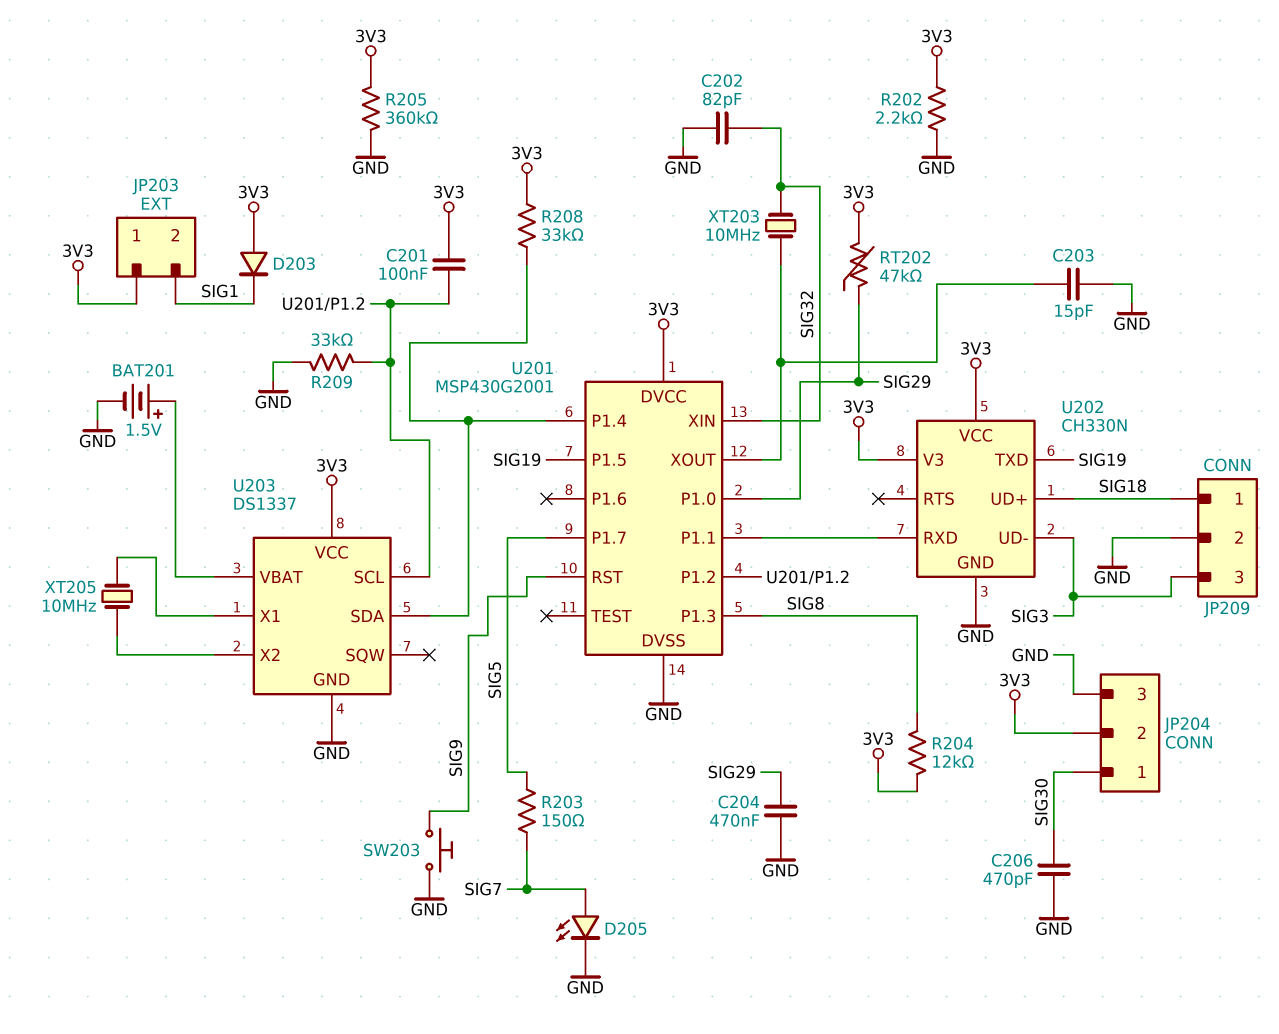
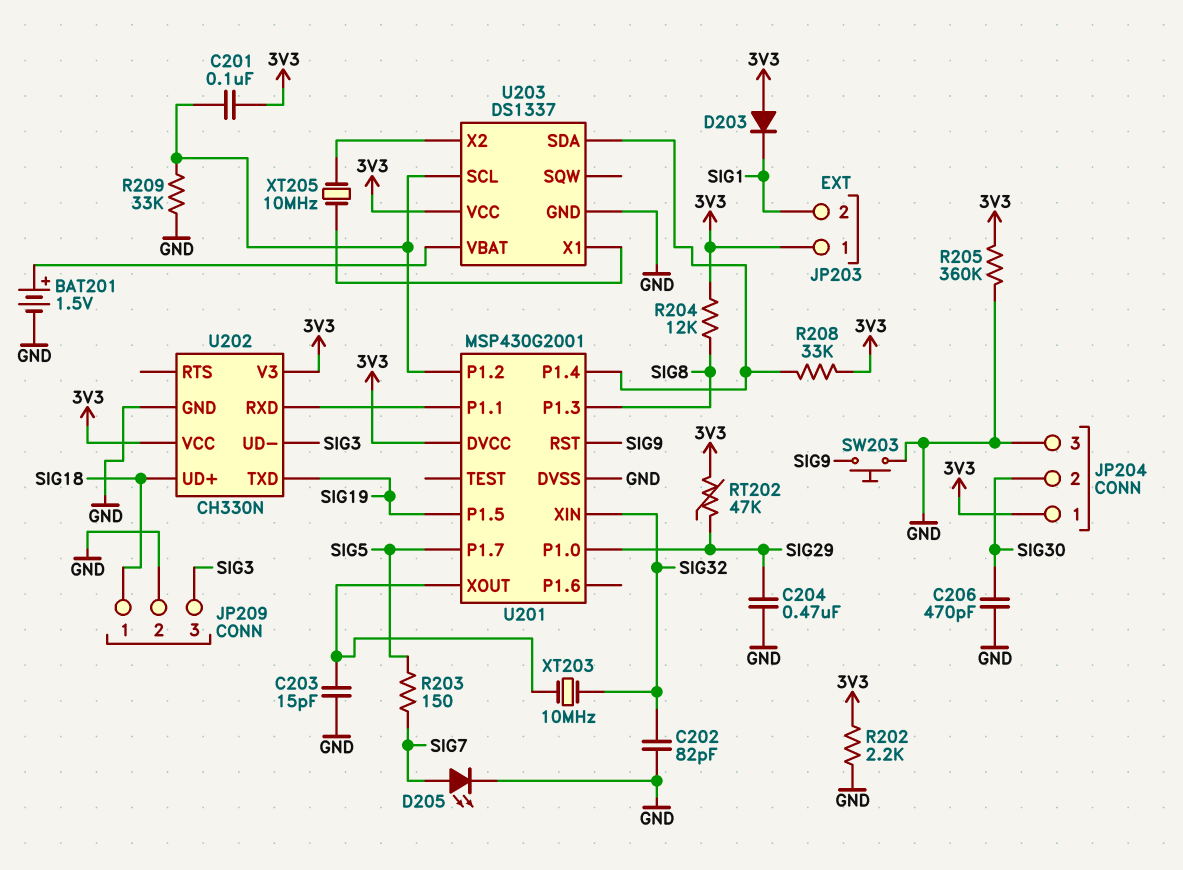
JP204 pin 1: SIG30 -> 3V3
JP204 pin 2: 3V3 -> SIG30

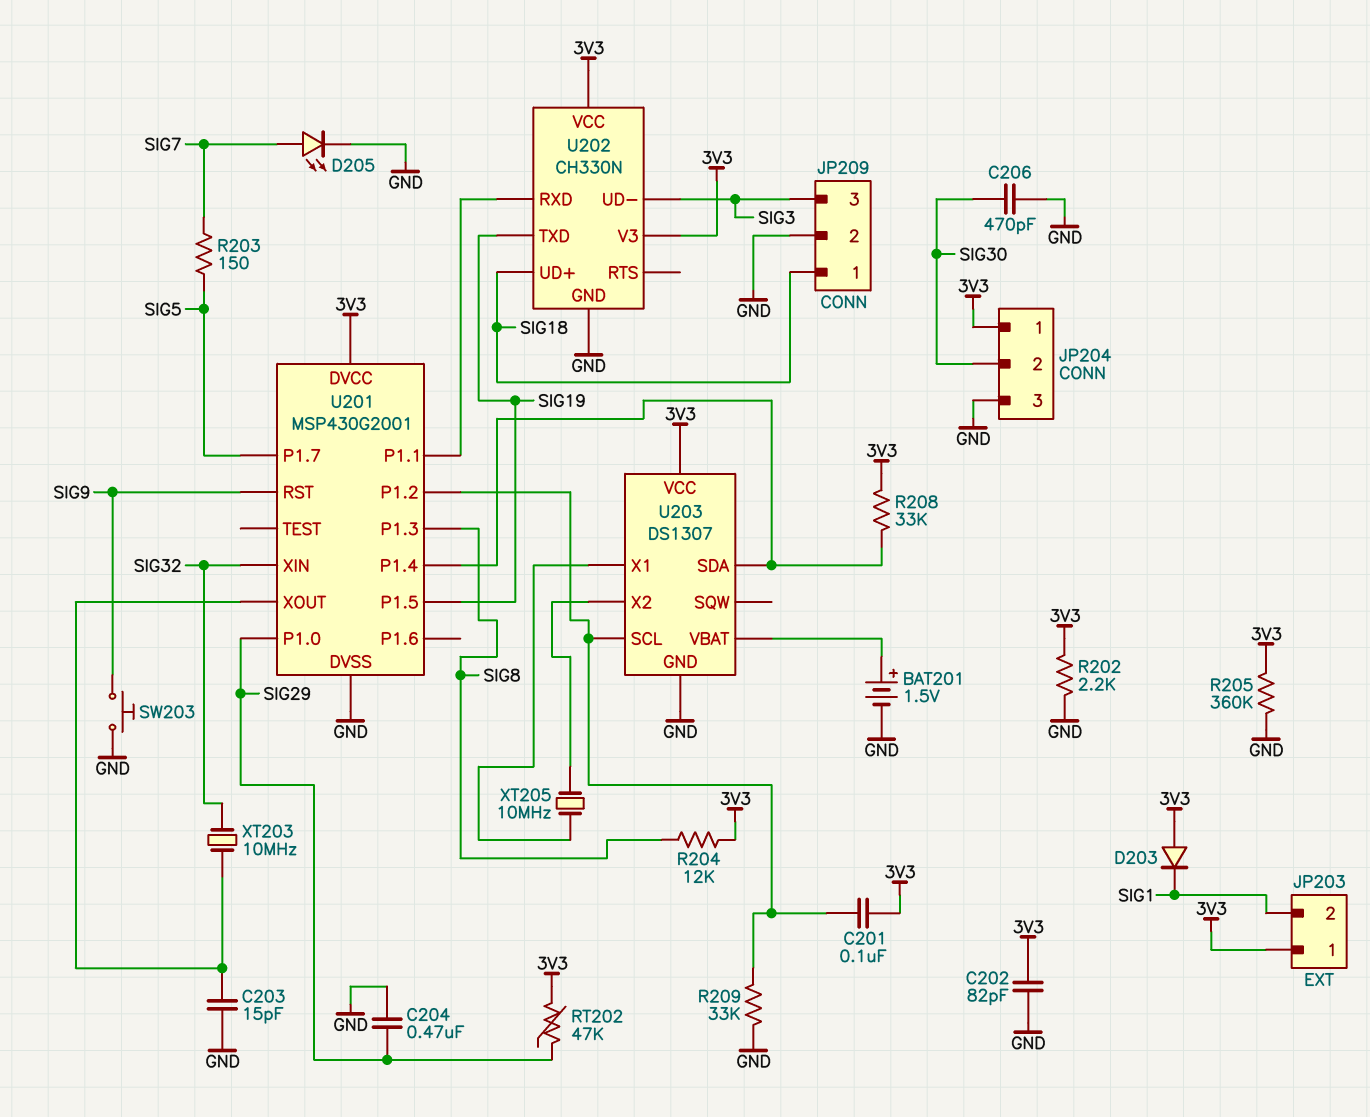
C202: 82pF (GND, SIG32) -> 82pF (3V3, GND)
U203: DS1337 -> DS1307

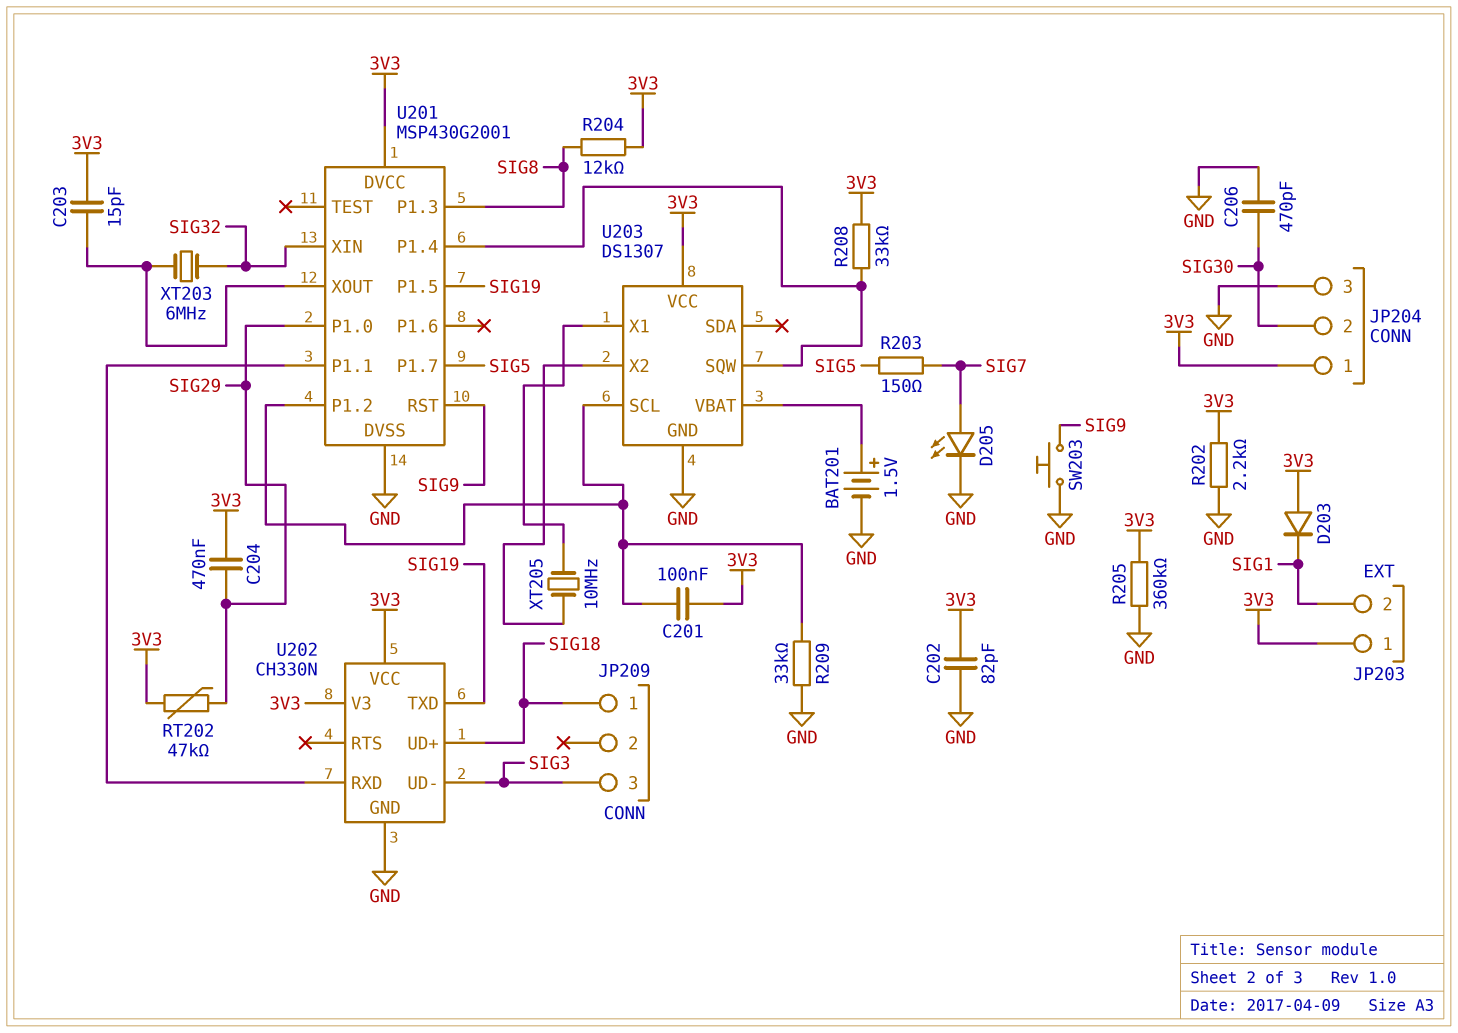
C203: 15pF (GND, U201/XOUT) -> 15pF (3V3, U201/XOUT)
C204: 470nF (GND, SIG29) -> 470nF (3V3, SIG29)
JP209 pin 2: GND -> none
U203 pin SDA: U201/P1.4 -> none
U203 pin SQW: none -> U201/P1.4
XT203: 10MHz (SIG32, U201/XOUT) -> 6MHz (SIG32, U201/XOUT)

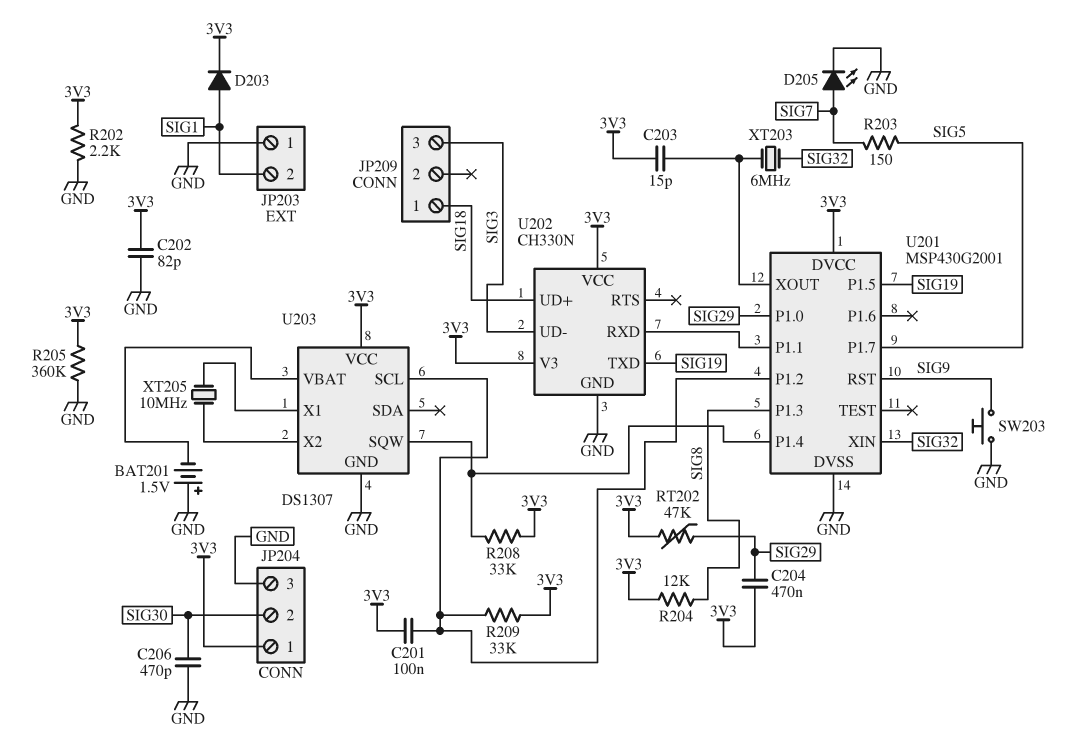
BAT201: 1.5V (plus U203/VBAT, minus GND) -> 1.5V (plus GND, minus U203/VBAT)
D203: diode (A 3V3, K SIG1) -> diode (A SIG1, K 3V3)
JP203 pin 1: 3V3 -> GND
R209: 33k (GND, U201/P1.2) -> 33k (3V3, U201/P1.2)

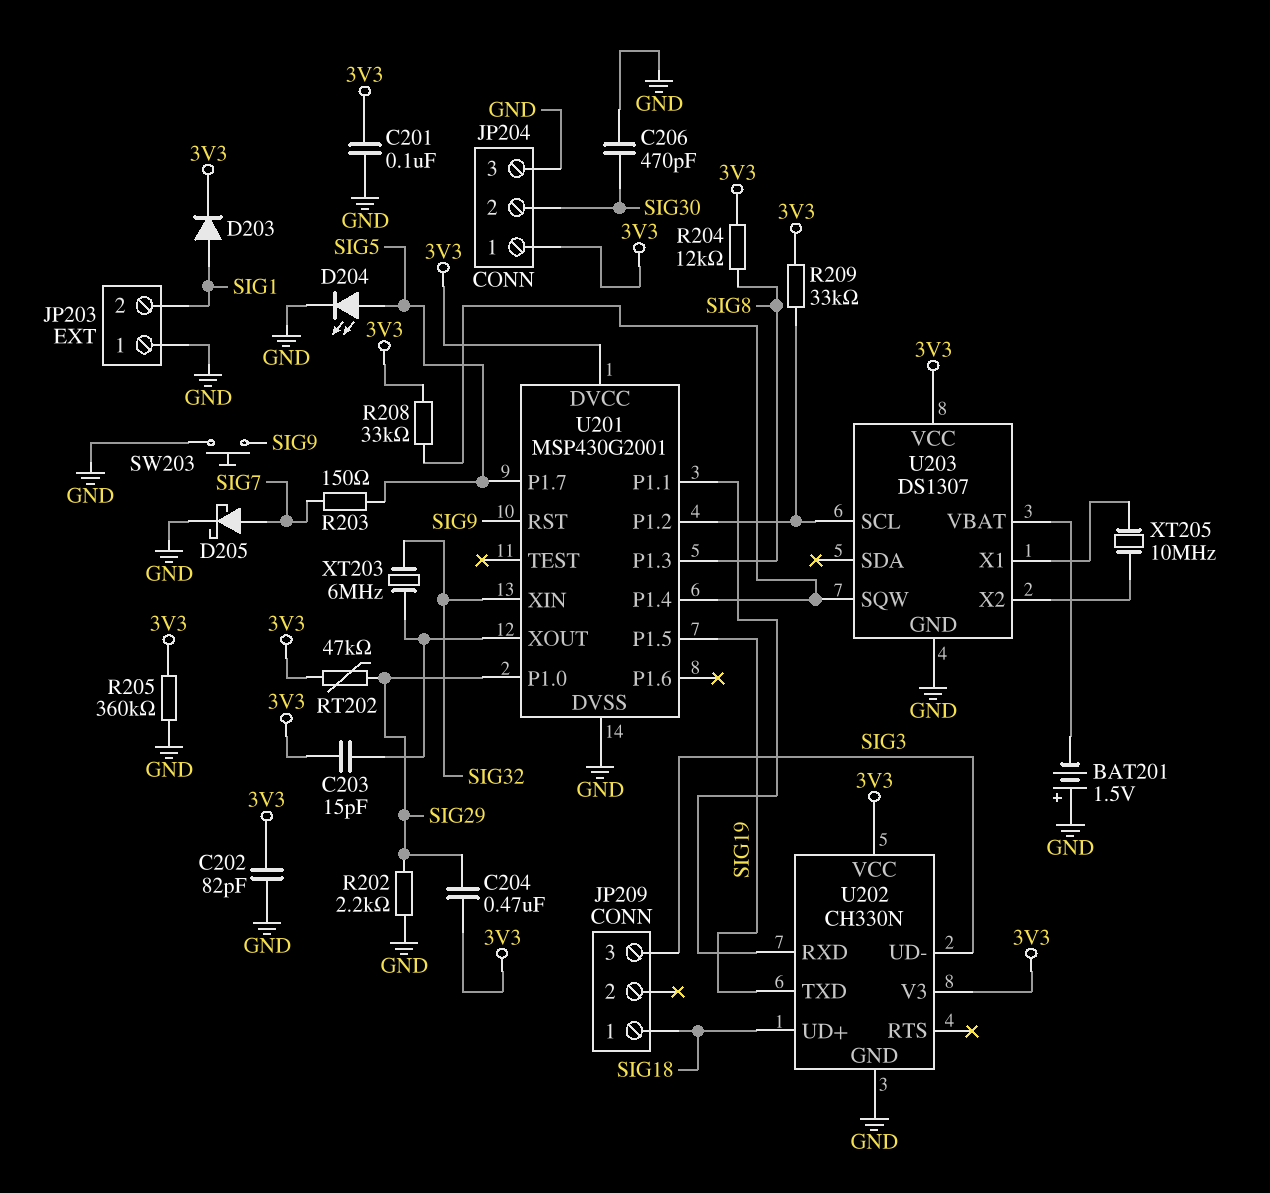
C201: 100nF (3V3, U201/P1.2) -> 100nF (3V3, GND)
D204: none -> LED (A SIG5, K GND)
D205: LED (A SIG7, K GND) -> schottky (A SIG7, K GND)
R202: 2.2k (3V3, GND) -> 2.2k (GND, SIG29)

